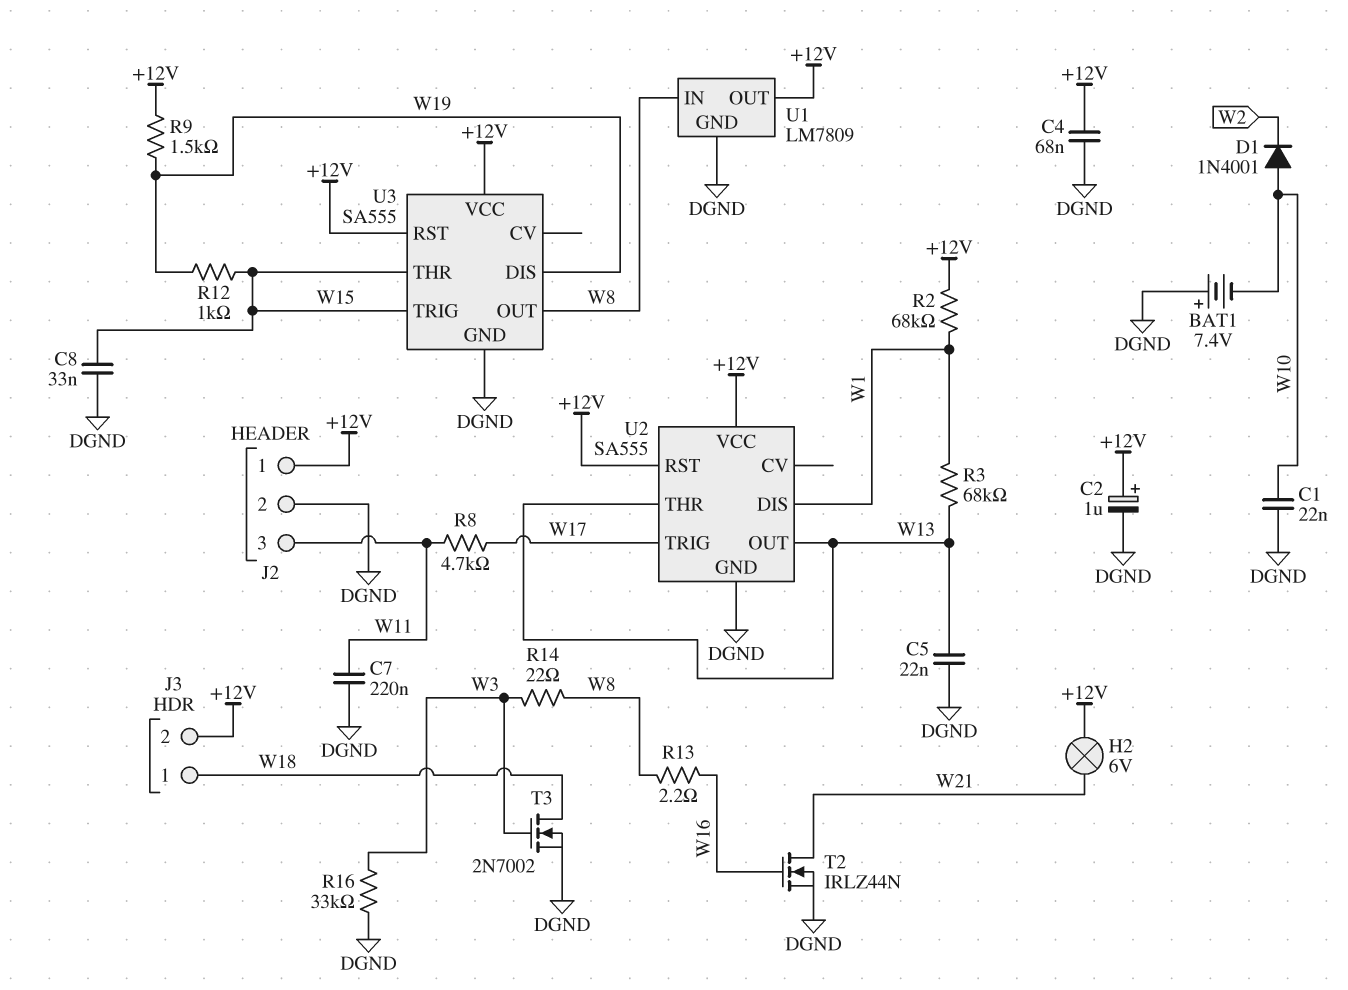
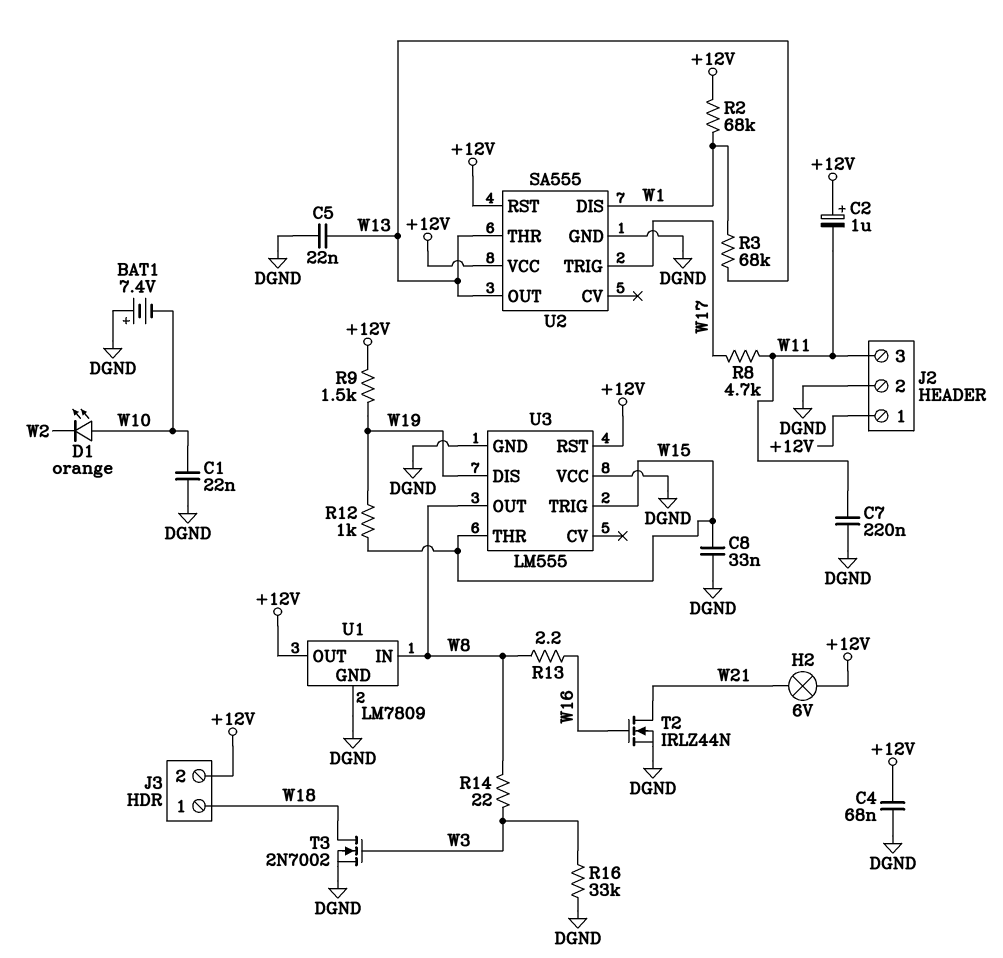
C2: 1uF (plus +12V, minus DGND) -> 1uF (plus +12V, minus W11)
D1: diode 1N4001 (A W10, K W2) -> LED orange (A W10, K W2)
U3: SA555 -> LM555
U3 pin VCC: +12V -> DGND

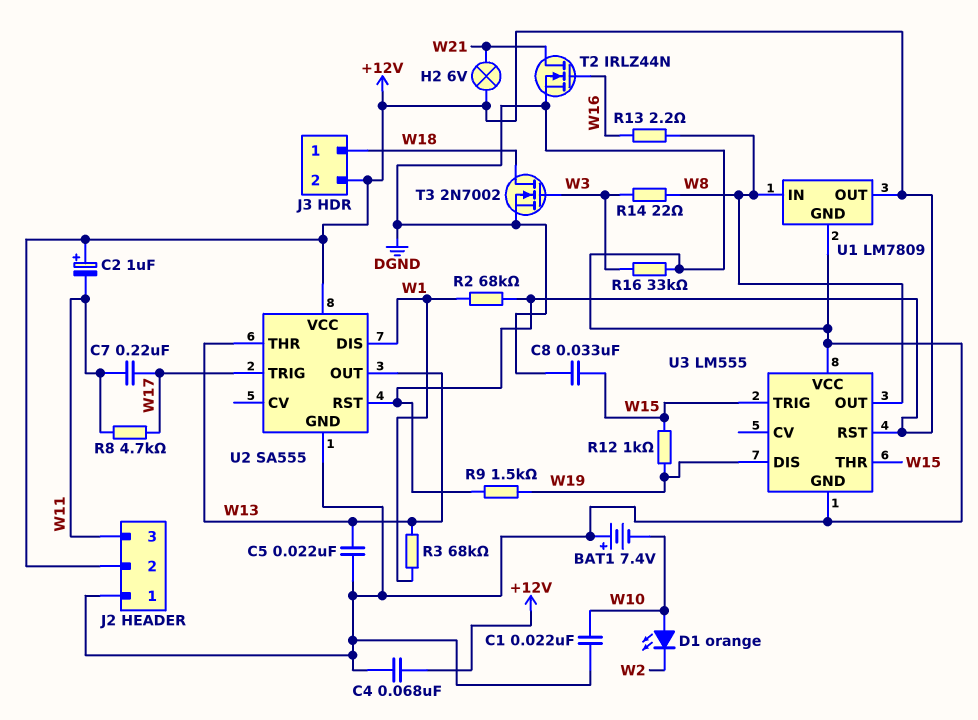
C7: 220nF (DGND, W11) -> 220nF (W11, W17)
J2 pin 1: +12V -> DGND
J2 pin 2: DGND -> +12V

